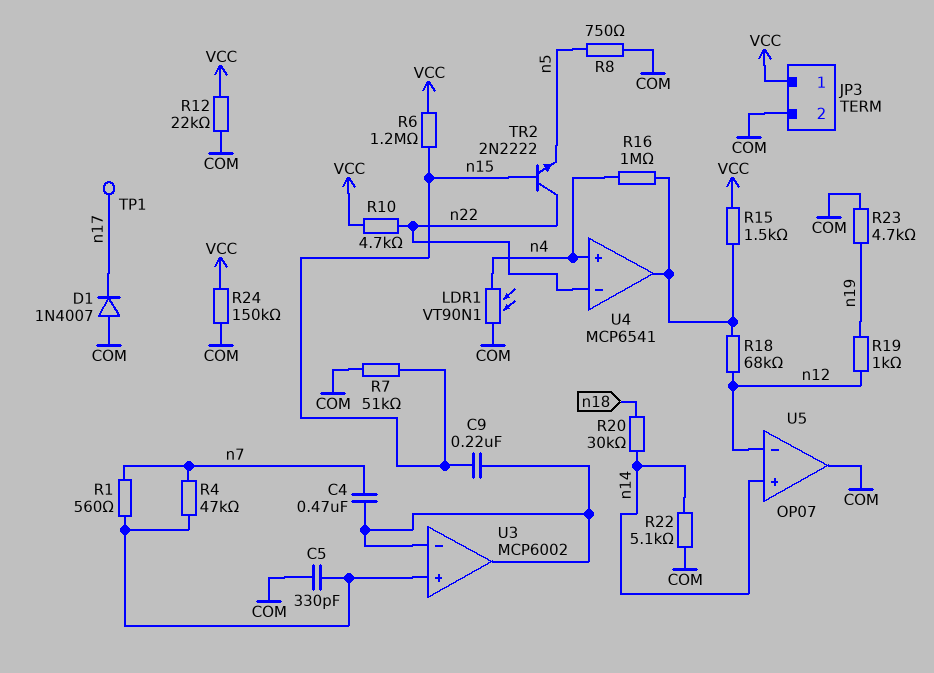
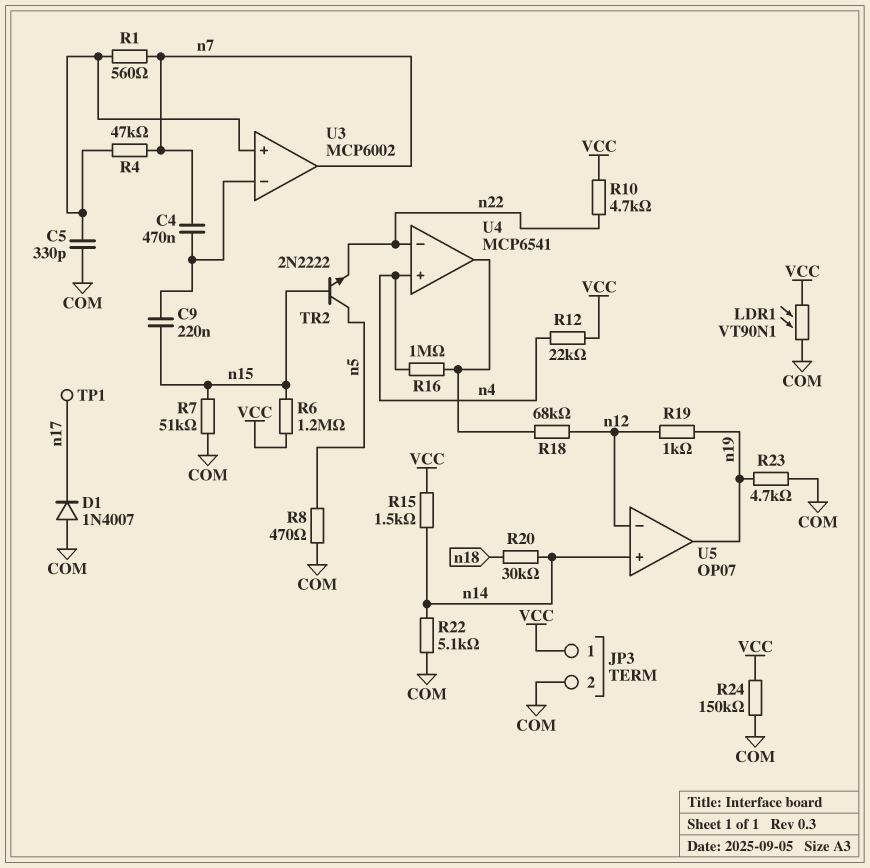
LDR1: VT90N1 (COM, n4) -> VT90N1 (COM, VCC)
R8: 750 (COM, n5) -> 470 (COM, n5)
R12: 22k (COM, VCC) -> 22k (VCC, n4)
R15: 1.5k (U4/out, VCC) -> 1.5k (VCC, n14)
TR2: NPN 2N2222 (B n15, C n22, E n5) -> NPN 2N2222 (B n15, C n5, E n22)
U3 pin out: U3/in- -> n7
U5 pin out: COM -> n19

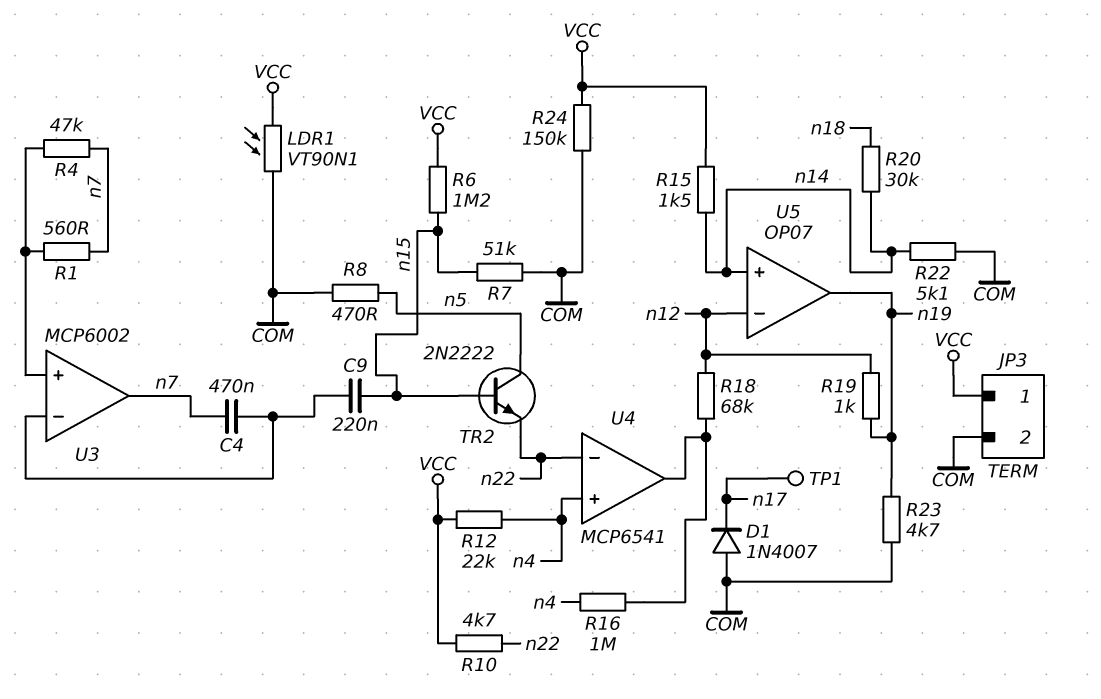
C5: 330pF (COM, U3/in+) -> none

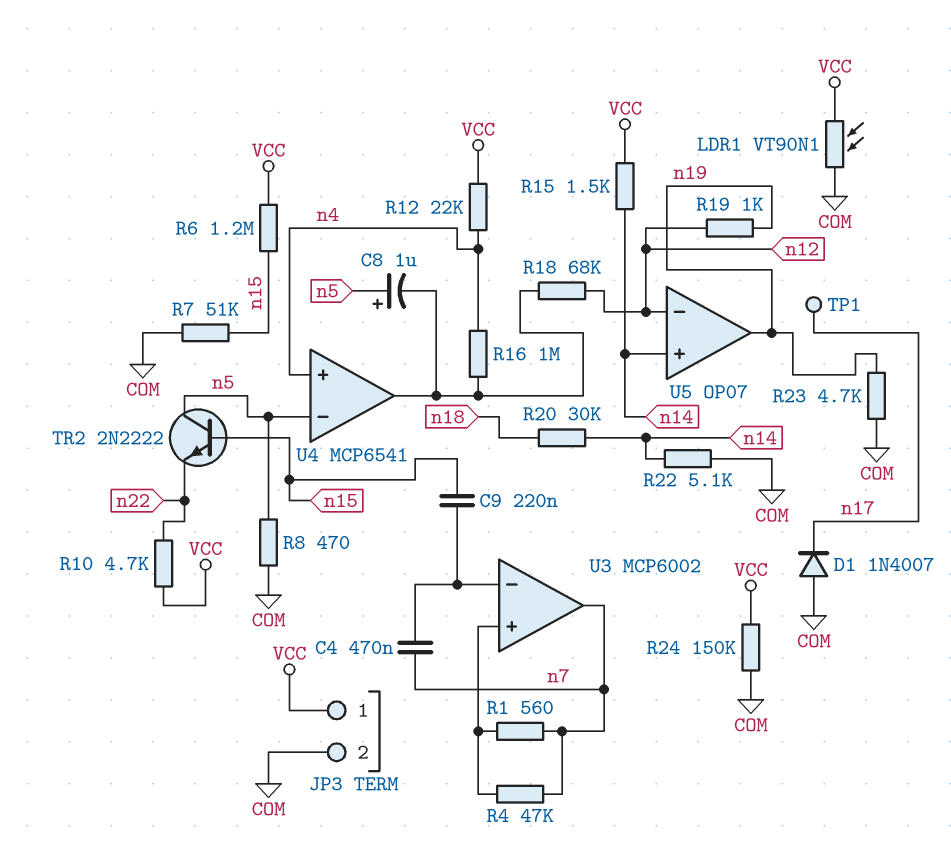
C8: none -> 1uF (plus n5, minus U4/out)
U4 pin in-: n22 -> n5

